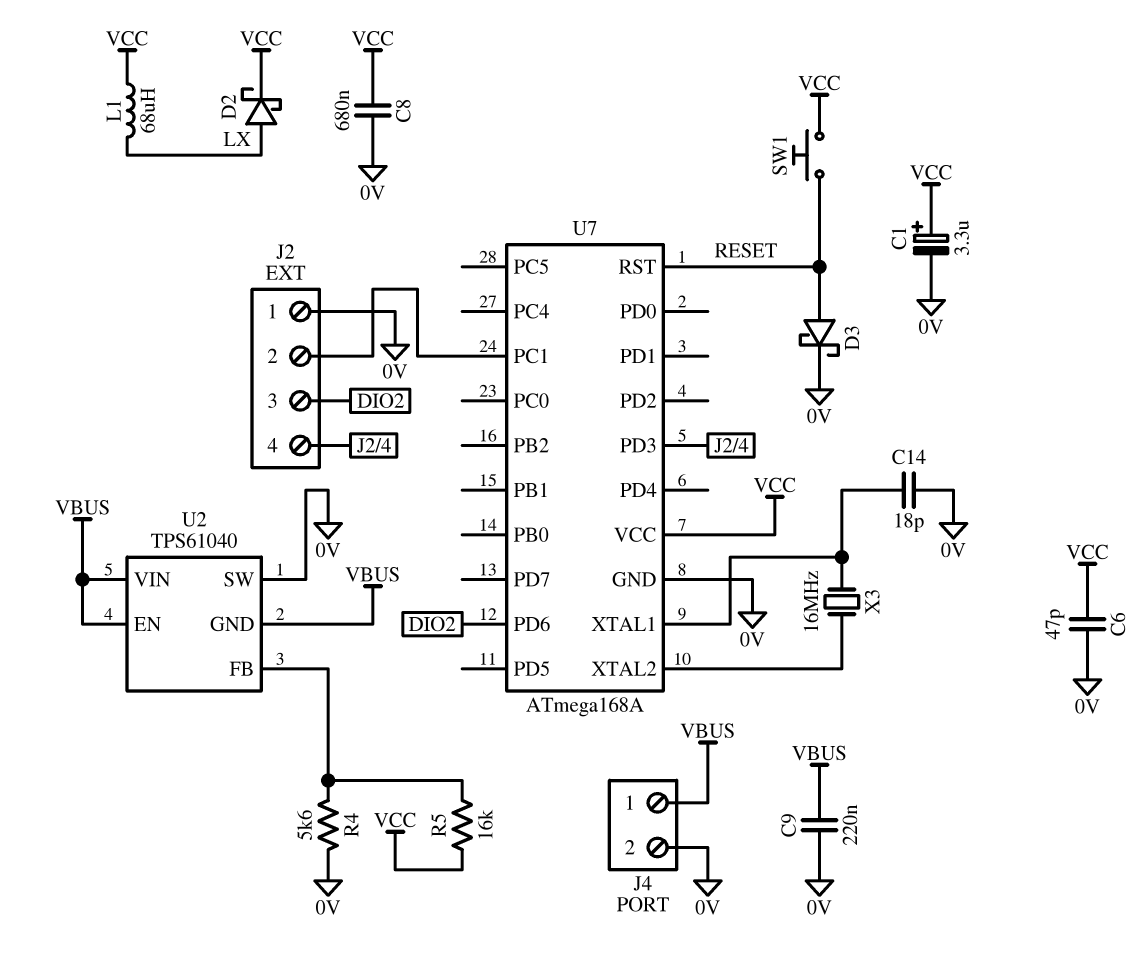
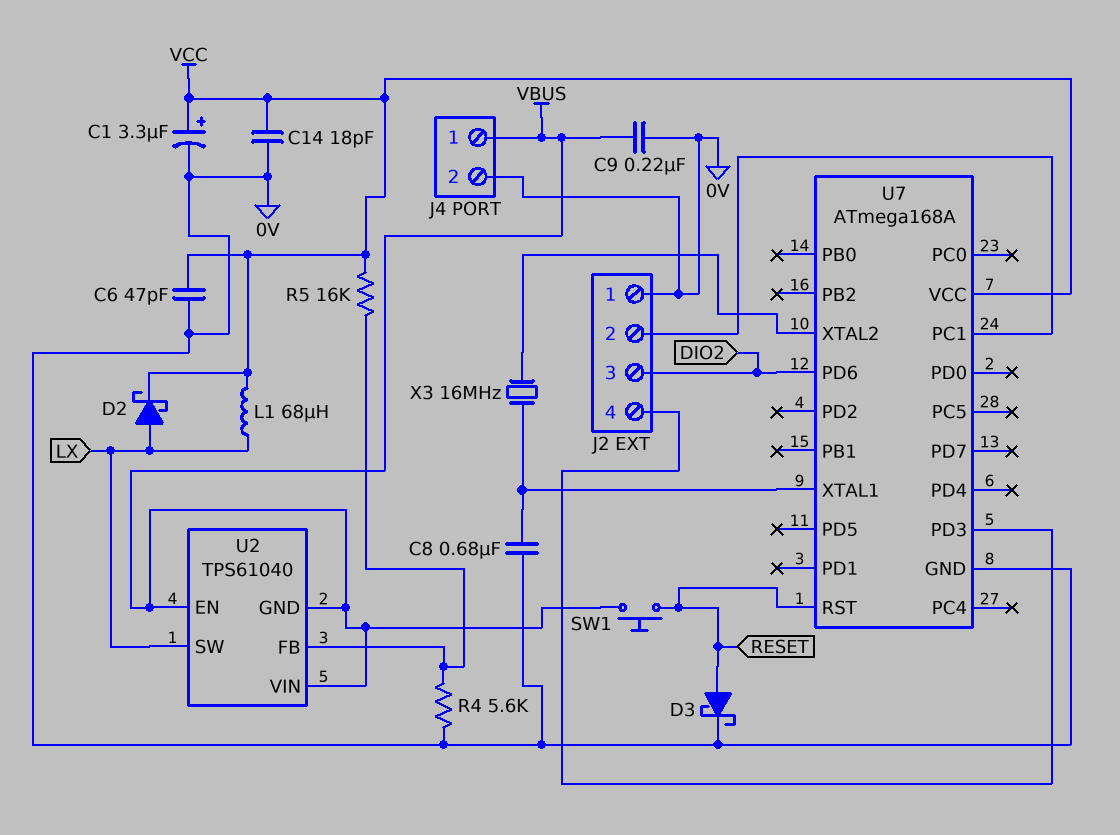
C8: 680nF (0V, VCC) -> 680nF (0V, U7/XTAL1)
C14: 18pF (0V, U7/XTAL1) -> 18pF (0V, VCC)
SW1: button (RESET, VCC) -> button (RESET, VBUS)
U2 pin SW: 0V -> LX

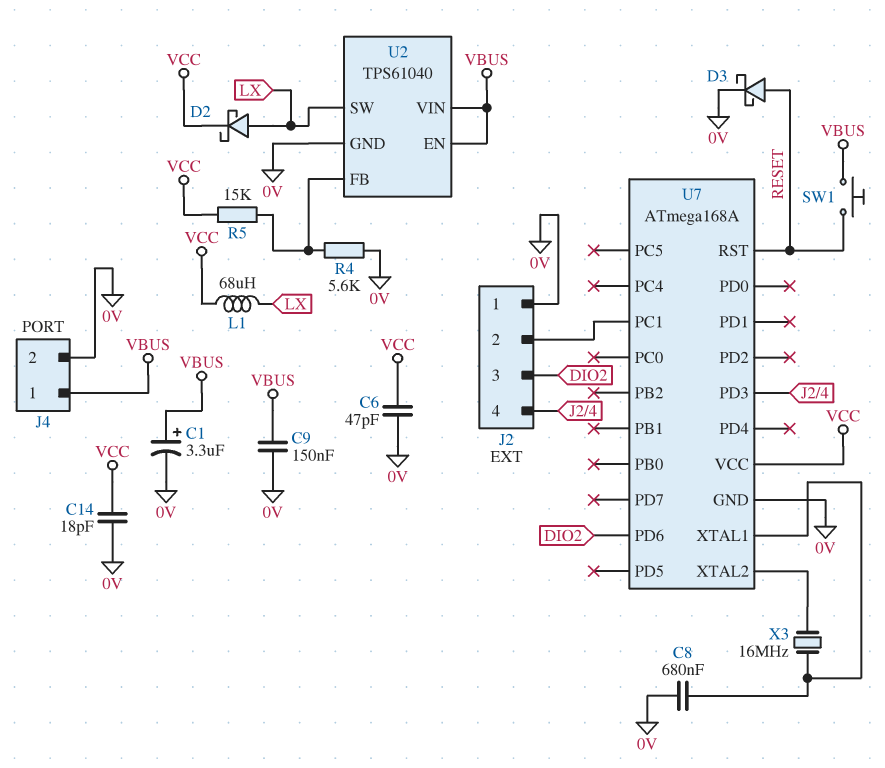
C1: 3.3uF (plus VCC, minus 0V) -> 3.3uF (plus VBUS, minus 0V)
C9: 220nF (0V, VBUS) -> 150nF (0V, VBUS)
R5: 16k (U2/FB, VCC) -> 15k (U2/FB, VCC)
U2 pin GND: VBUS -> 0V

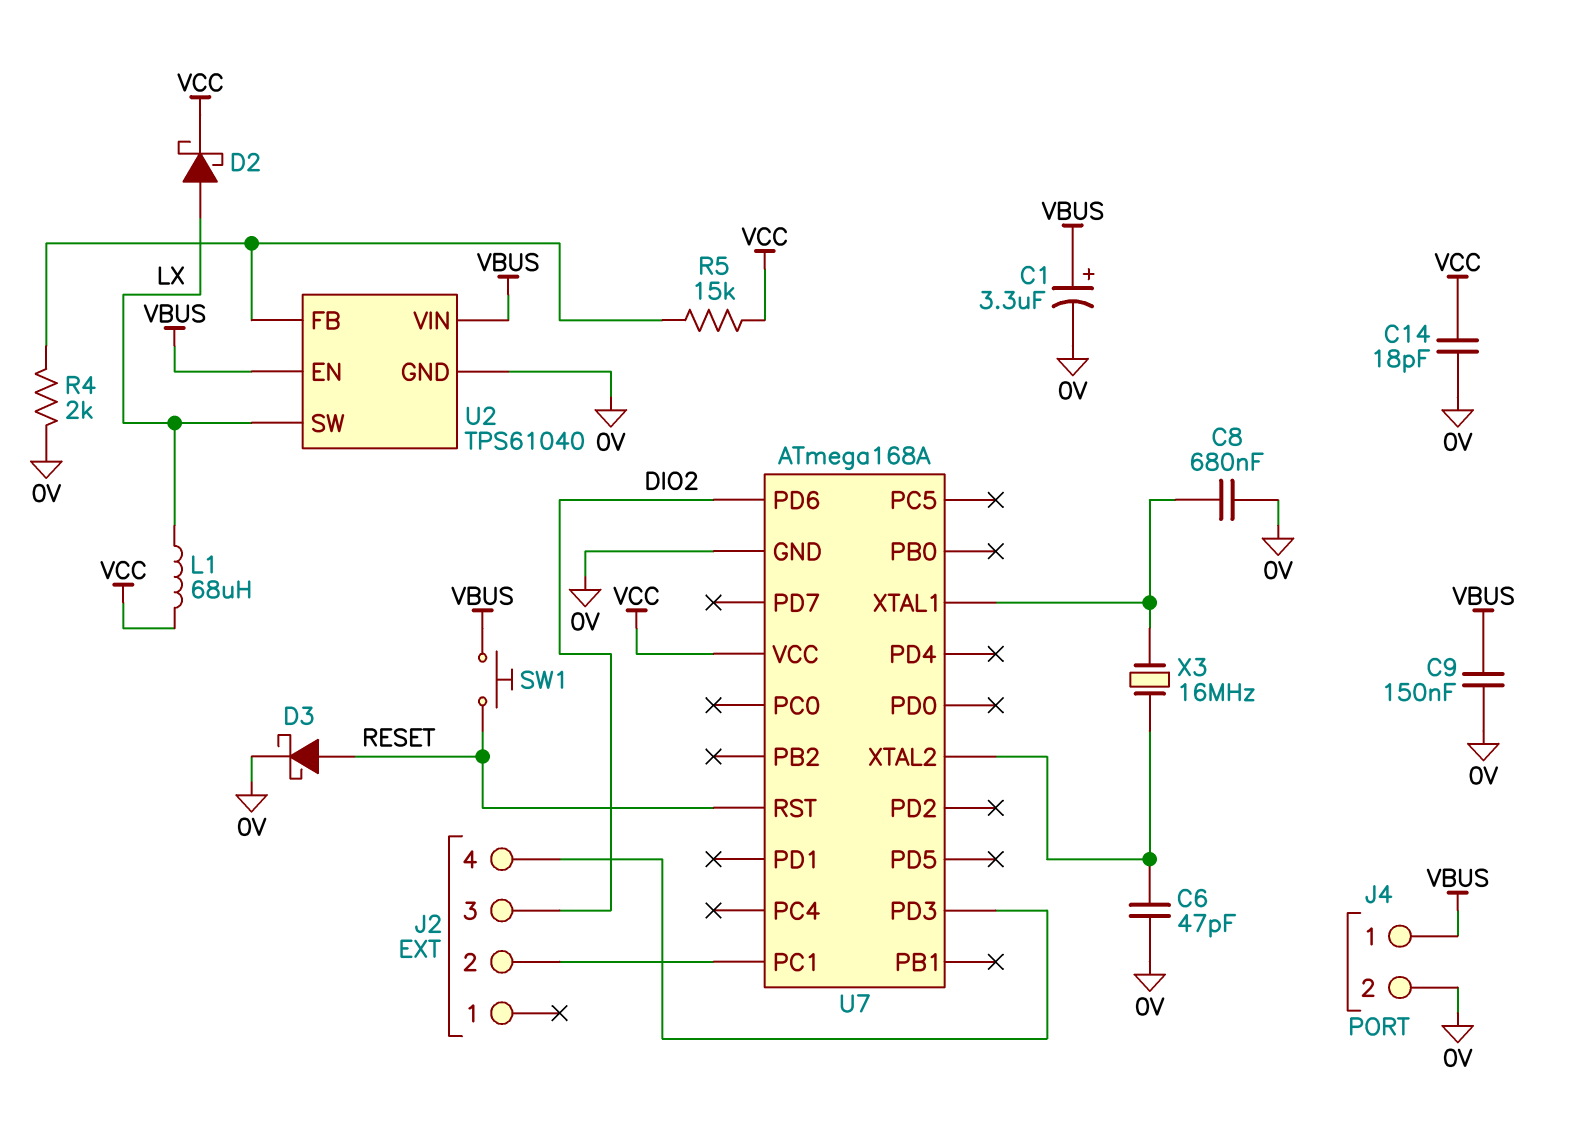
C6: 47pF (0V, VCC) -> 47pF (0V, U7/XTAL2)
J2 pin 1: 0V -> none
R4: 5.6k (0V, U2/FB) -> 2k (0V, U2/FB)

